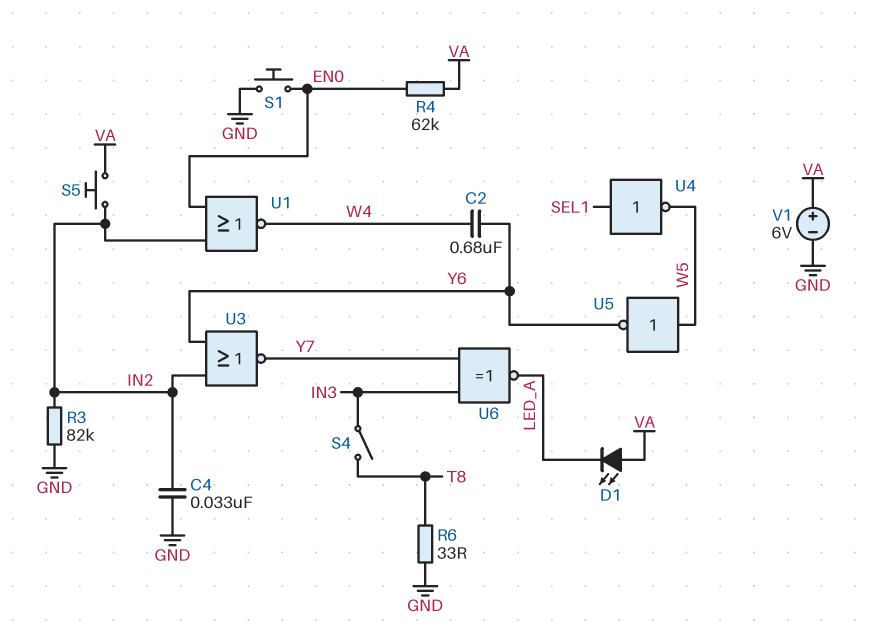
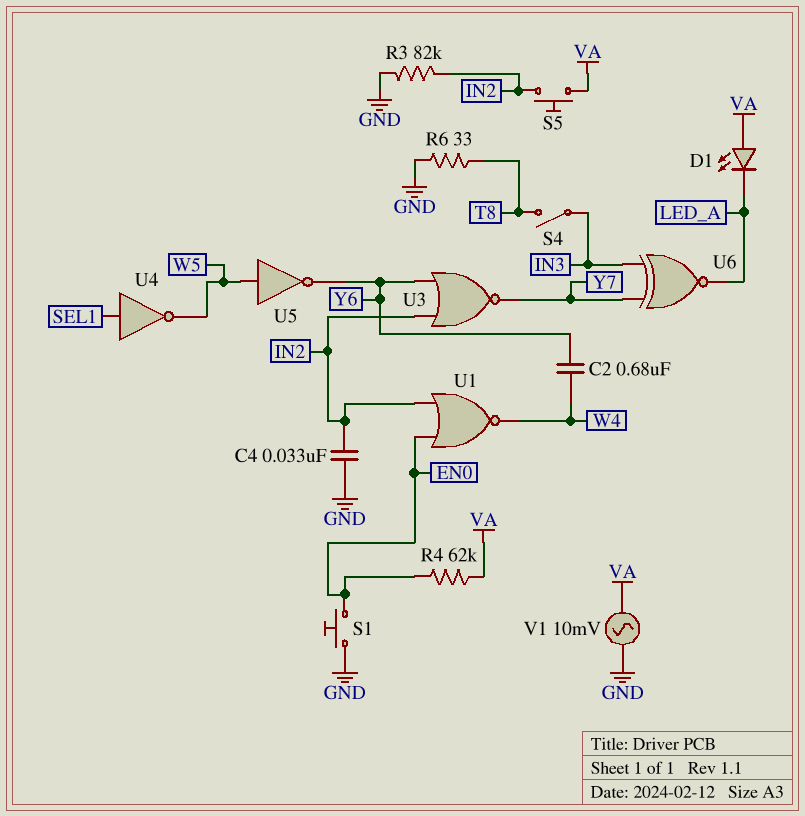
V1: 6V (plus VA, minus GND) -> AC 10mV (GND, VA)

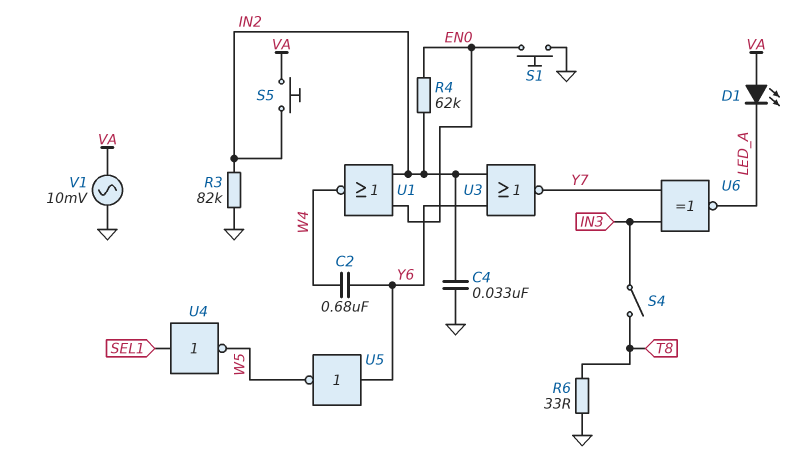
R4: 62k (EN0, VA) -> 62k (EN0, IN2)
U5: NOT (in W5, out Y6) -> NOT (in Y6, out W5)

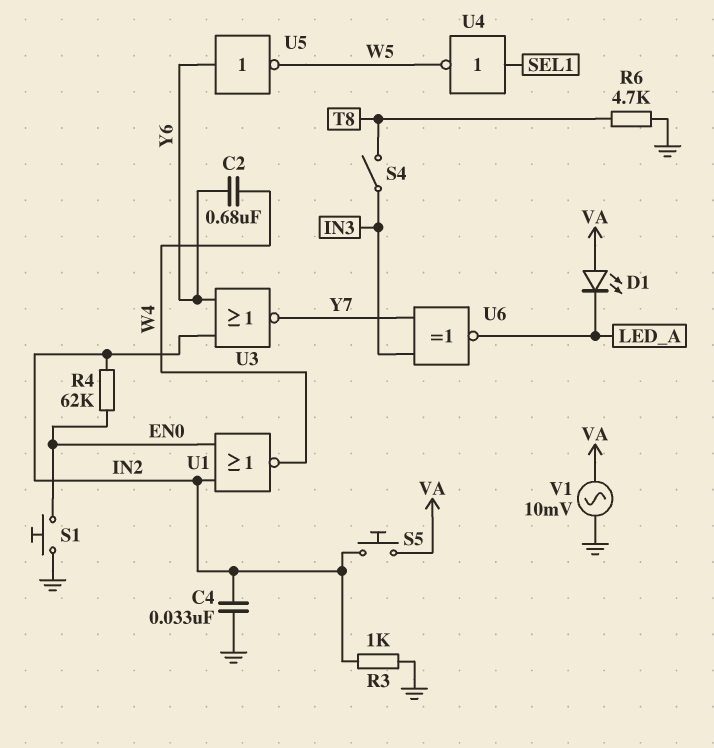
R3: 82k (GND, IN2) -> 1k (GND, IN2)
R6: 33 (GND, T8) -> 4.7k (GND, T8)

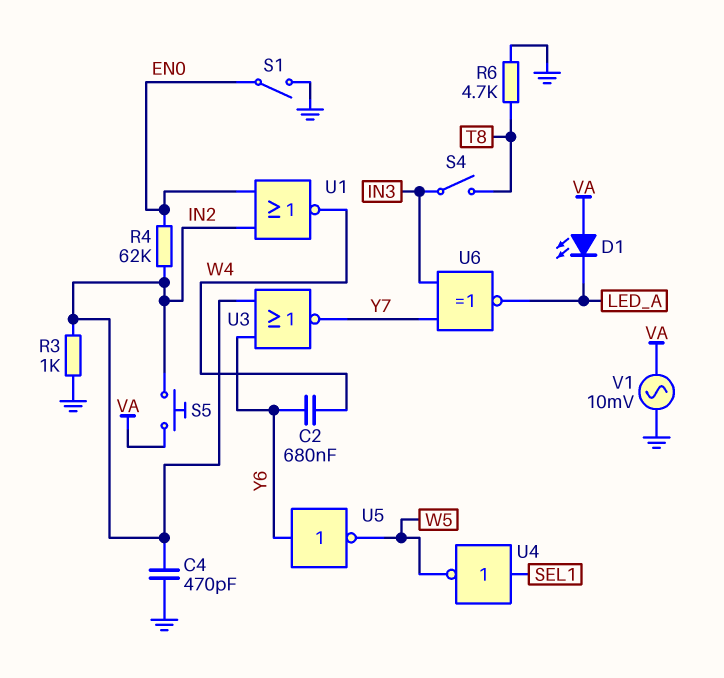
C4: 33nF (GND, IN2) -> 470pF (GND, IN2)
S1: button (EN0, GND) -> switch (EN0, GND)

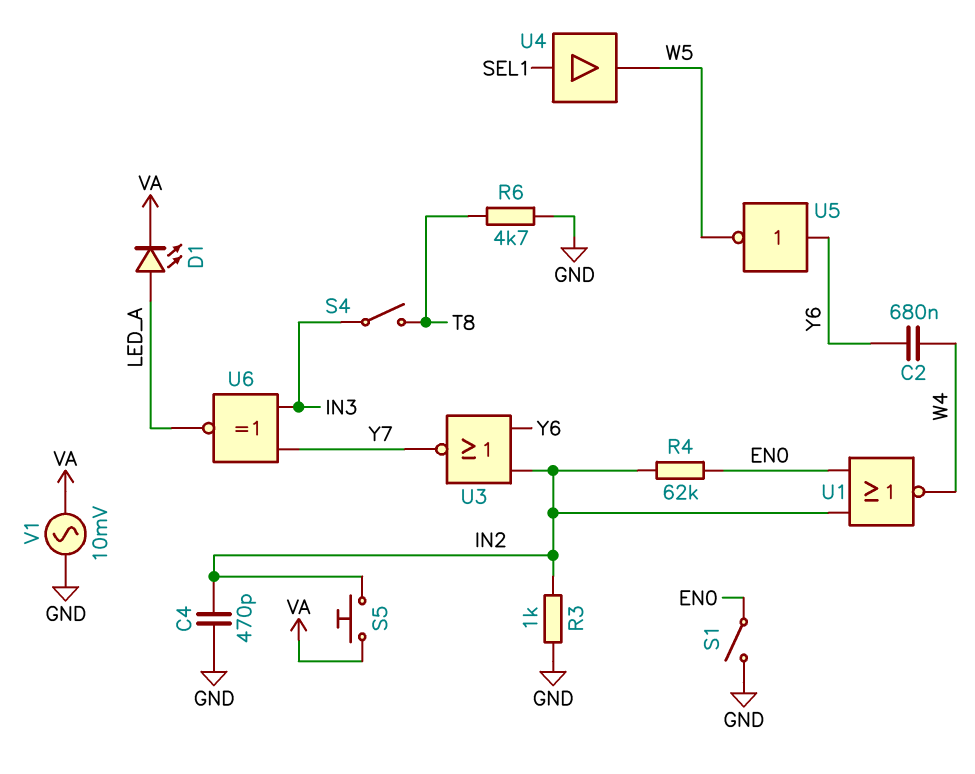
D1: LED (A VA, K LED_A) -> LED (A LED_A, K VA)
U4: NOT (in SEL1, out W5) -> buffer (in SEL1, out W5)

